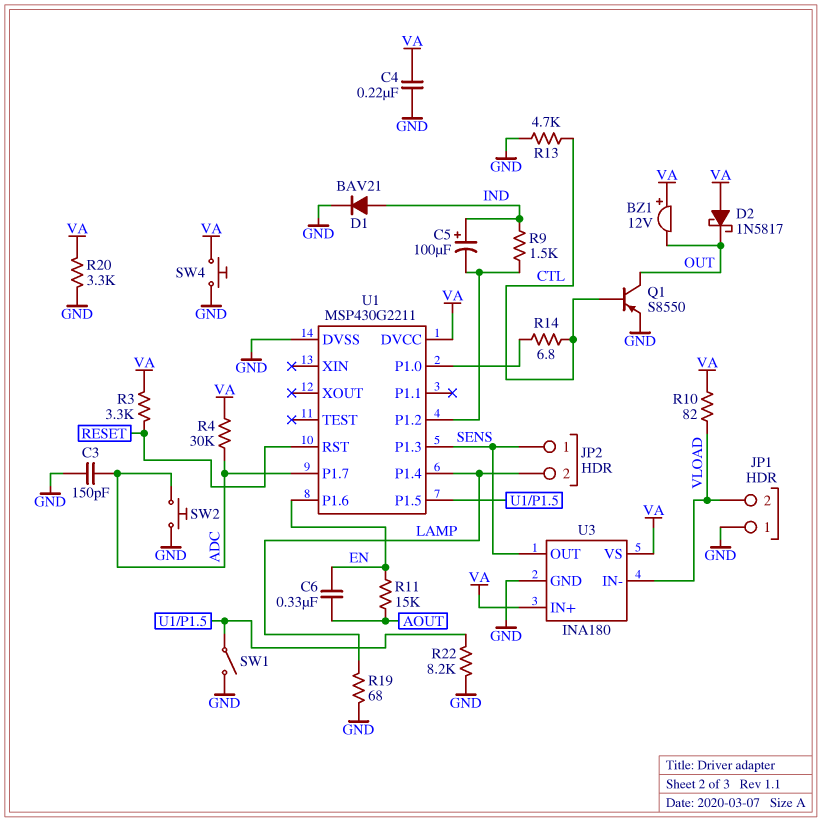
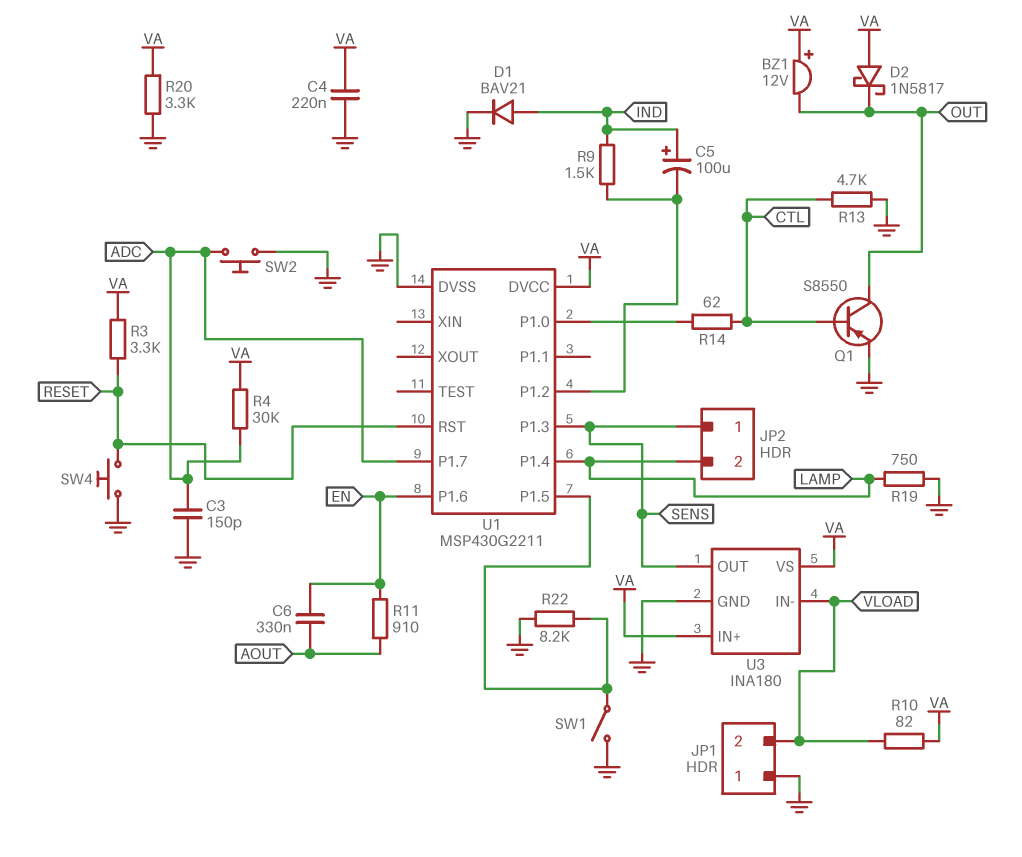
R11: 15k (AOUT, EN) -> 910 (AOUT, EN)
R14: 6.8 (CTL, U1/P1.0) -> 62 (CTL, U1/P1.0)
R19: 68 (GND, LAMP) -> 750 (GND, LAMP)
SW4: button (GND, VA) -> button (GND, RESET)

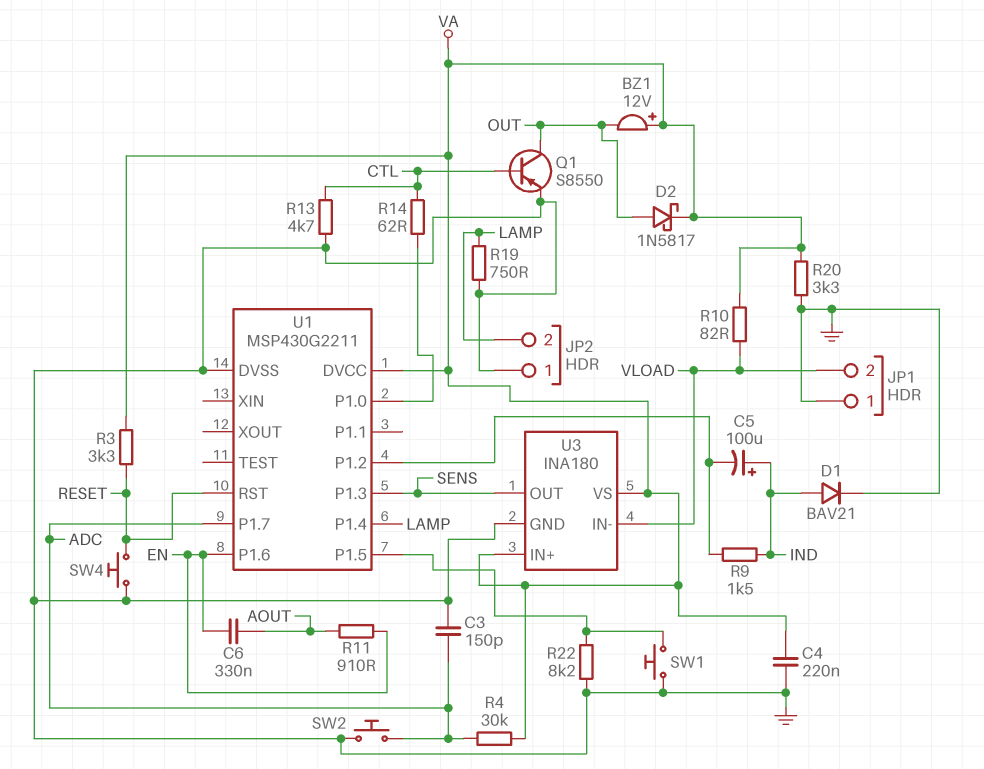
D2: schottky 1N5817 (A VA, K OUT) -> schottky 1N5817 (A OUT, K VA)
JP2 pin 1: SENS -> GND
SW1: switch (GND, U1/P1.5) -> button (GND, U1/P1.5)

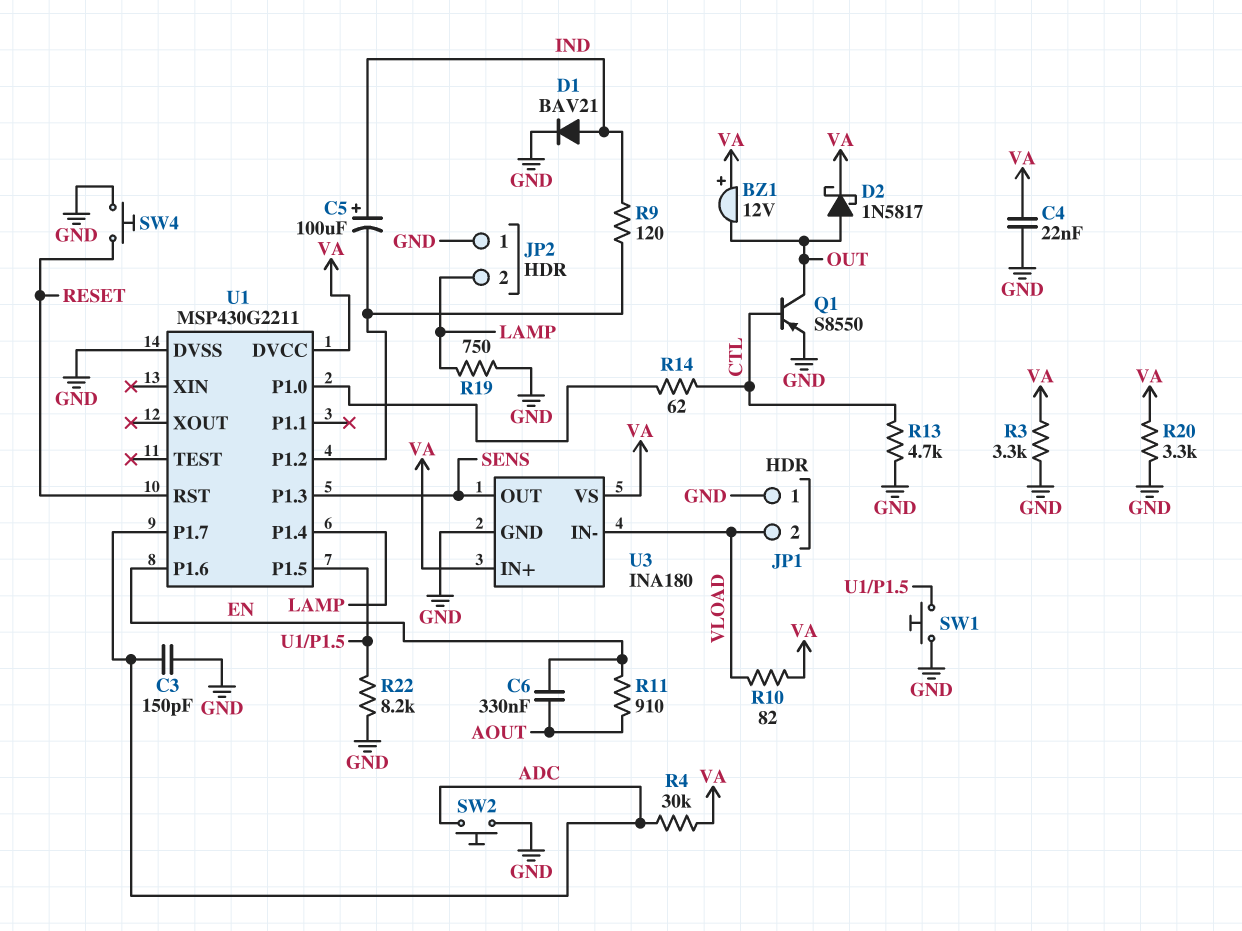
C4: 220nF (GND, VA) -> 22nF (GND, VA)
R3: 3.3k (RESET, VA) -> 3.3k (GND, VA)
R9: 1.5k (IND, U1/P1.2) -> 120 (IND, U1/P1.2)

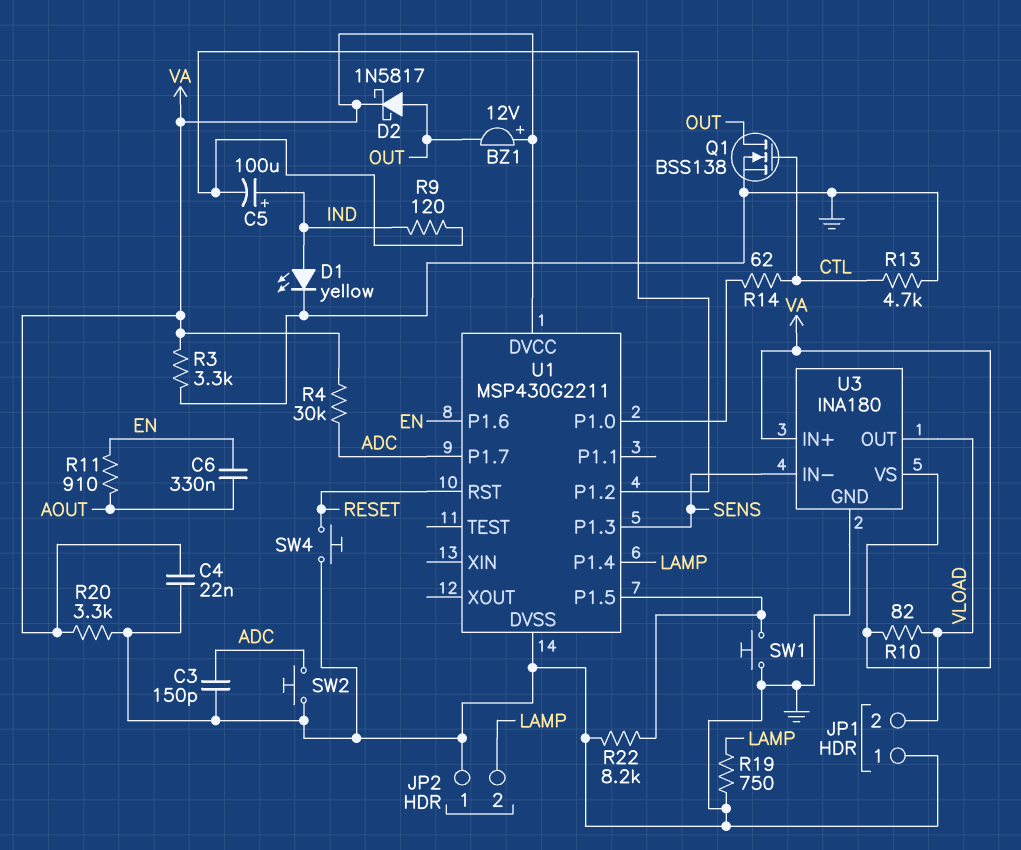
D1: diode BAV21 (A IND, K GND) -> LED yellow (A IND, K GND)
Q1: PNP S8550 (B CTL, C OUT, E GND) -> NMOS BSS138 (G CTL, D OUT, S GND)
U3 pin IN-: VLOAD -> SENS
U3 pin OUT: SENS -> VLOAD

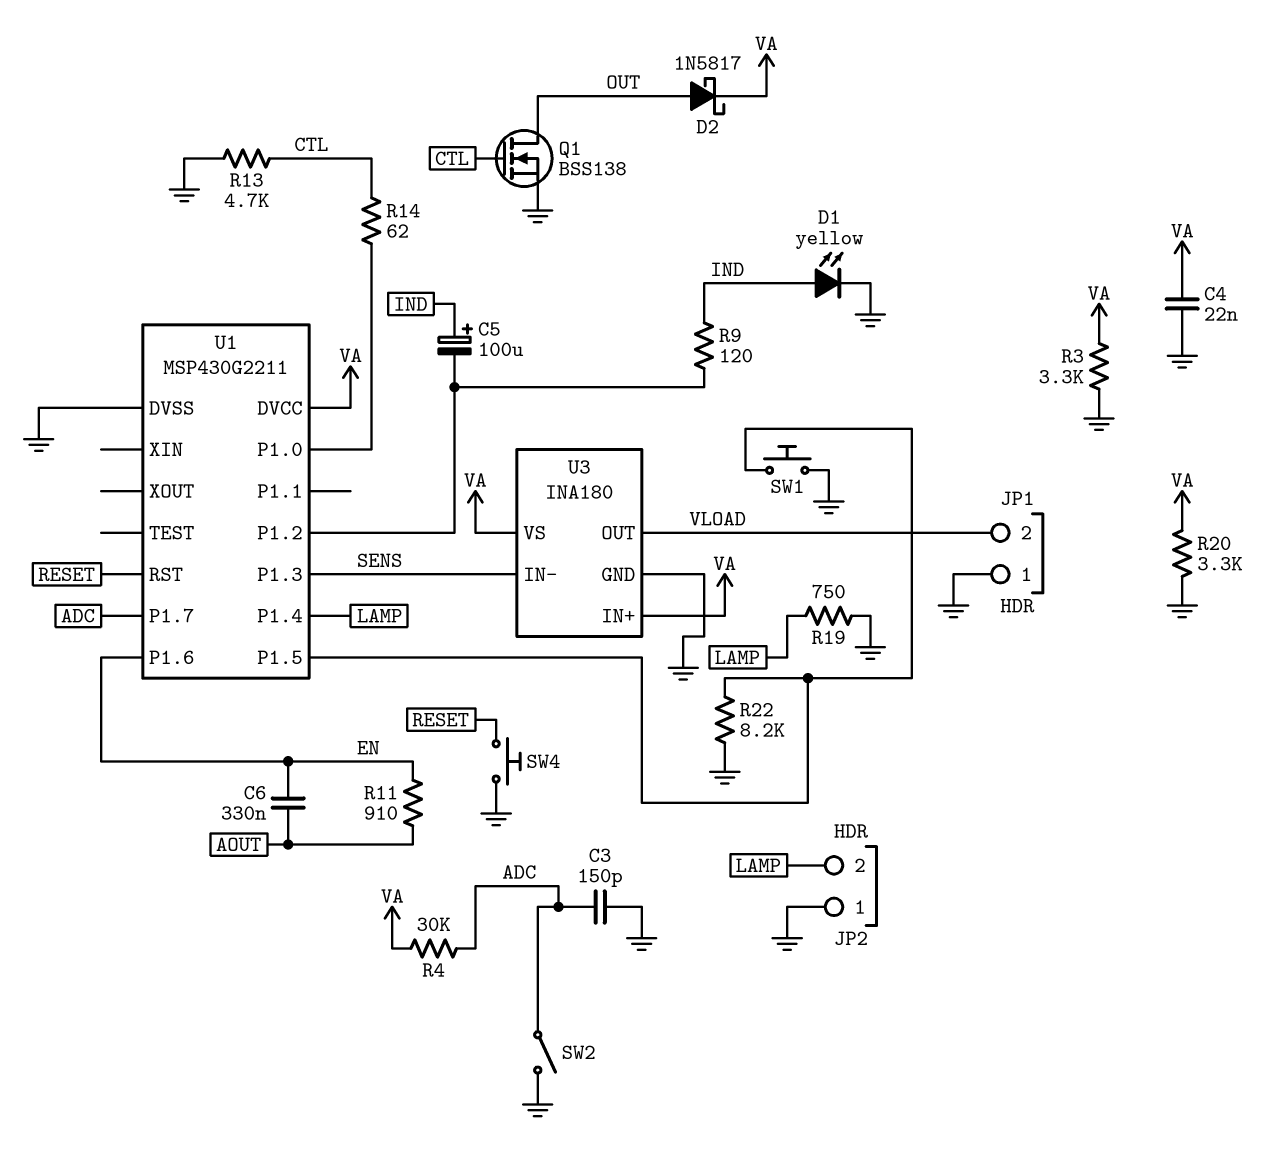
BZ1: buzzer 12V (plus VA, minus OUT) -> none
R10: 82 (VA, VLOAD) -> none
SW2: button (ADC, GND) -> switch (ADC, GND)

